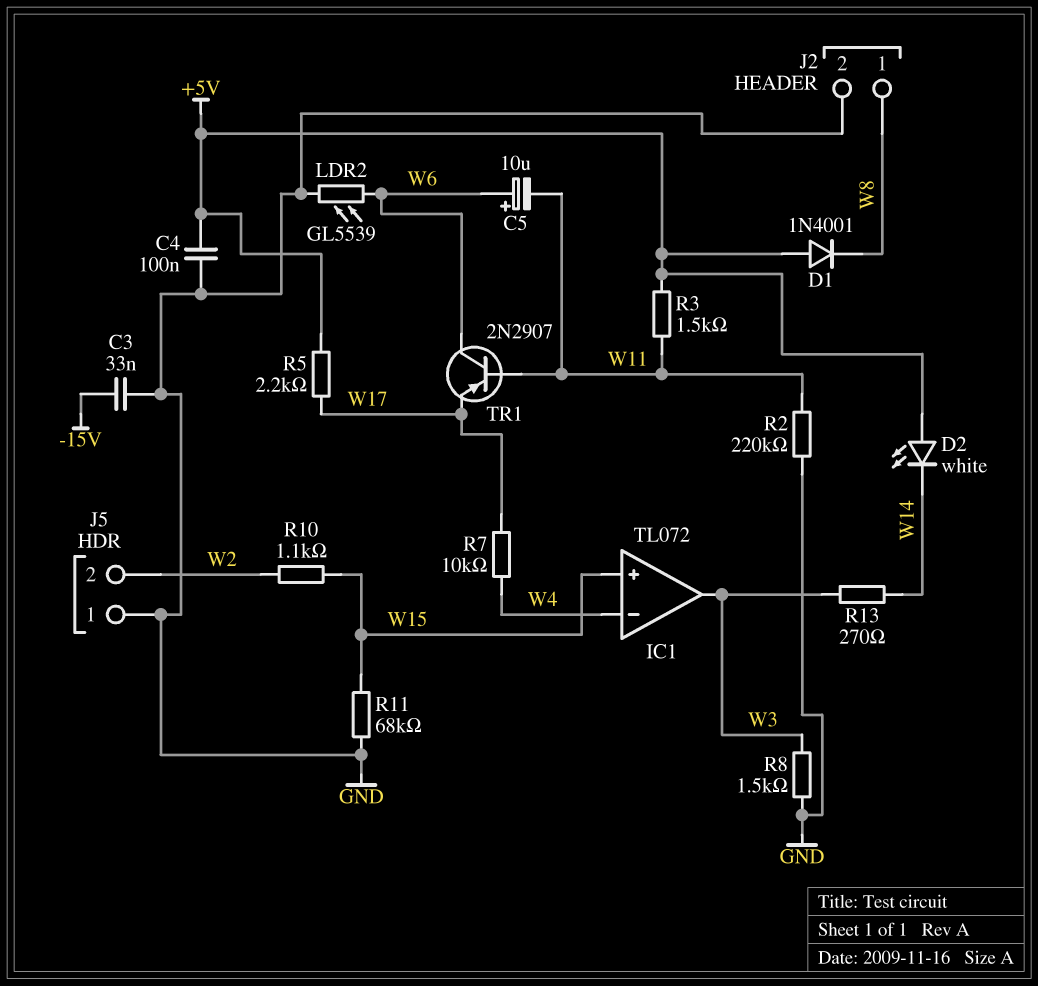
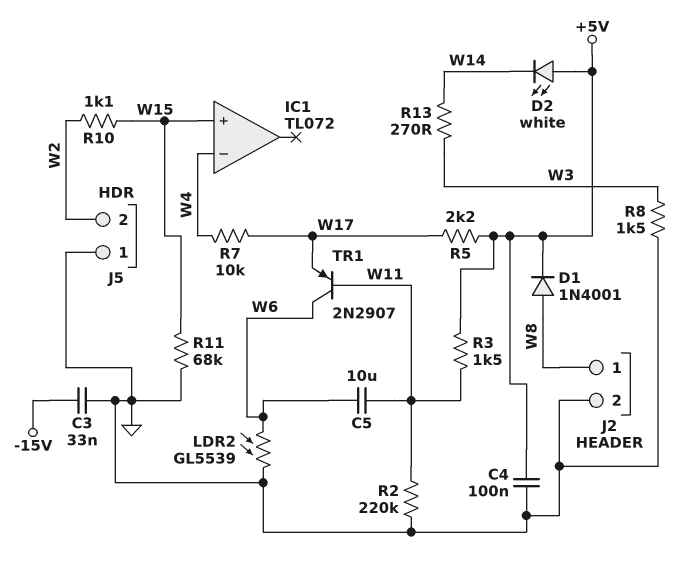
C5: 10uF (plus W6, minus W11) -> 10uF (W6, W11)
D1: diode 1N4001 (A +5V, K W8) -> diode 1N4001 (A W8, K +5V)
IC1 pin out: W3 -> none

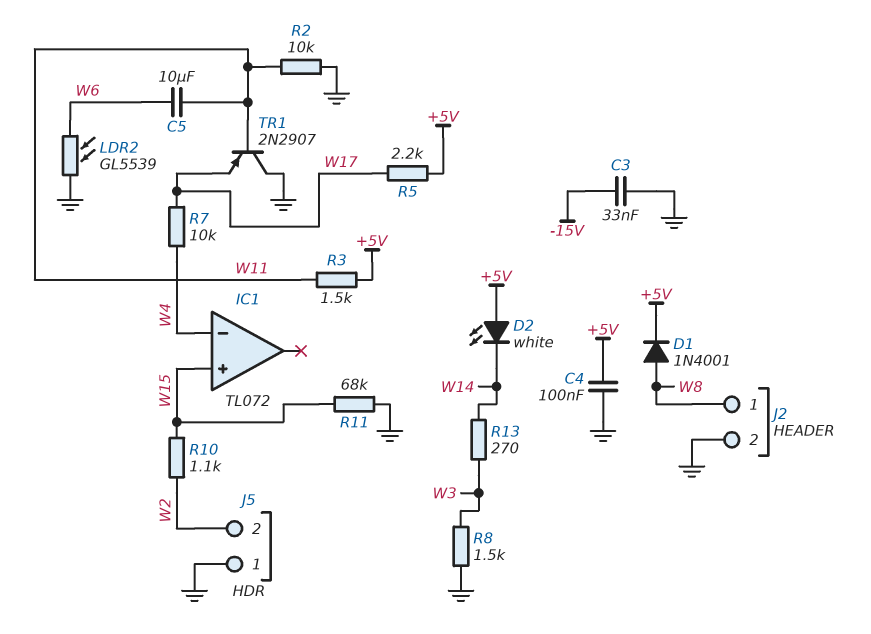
R2: 220k (GND, W11) -> 10k (GND, W11)
TR1: PNP 2N2907 (B W11, C W6, E W17) -> PNP 2N2907 (B W11, C GND, E W17)

